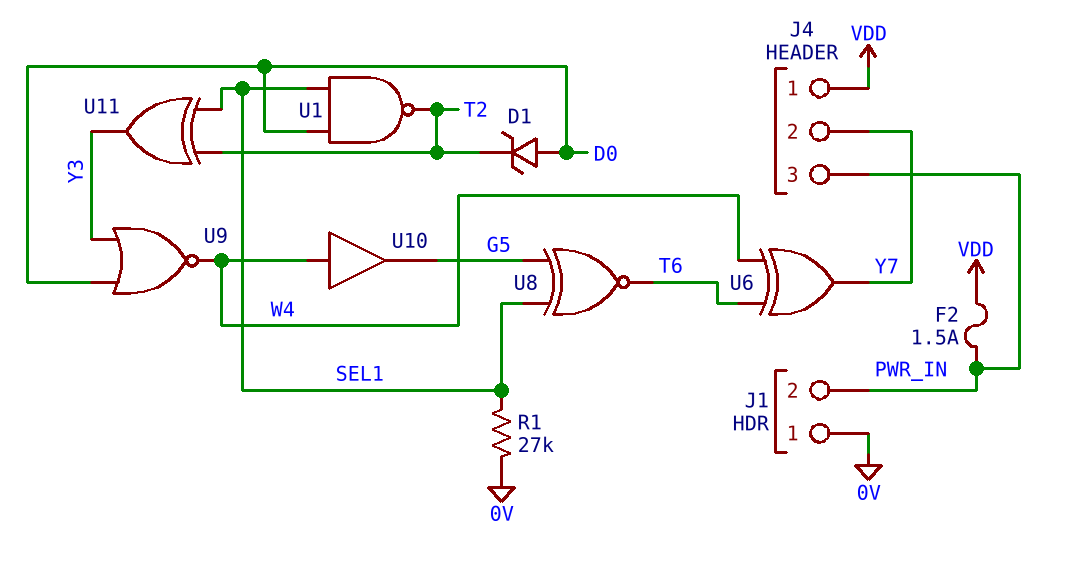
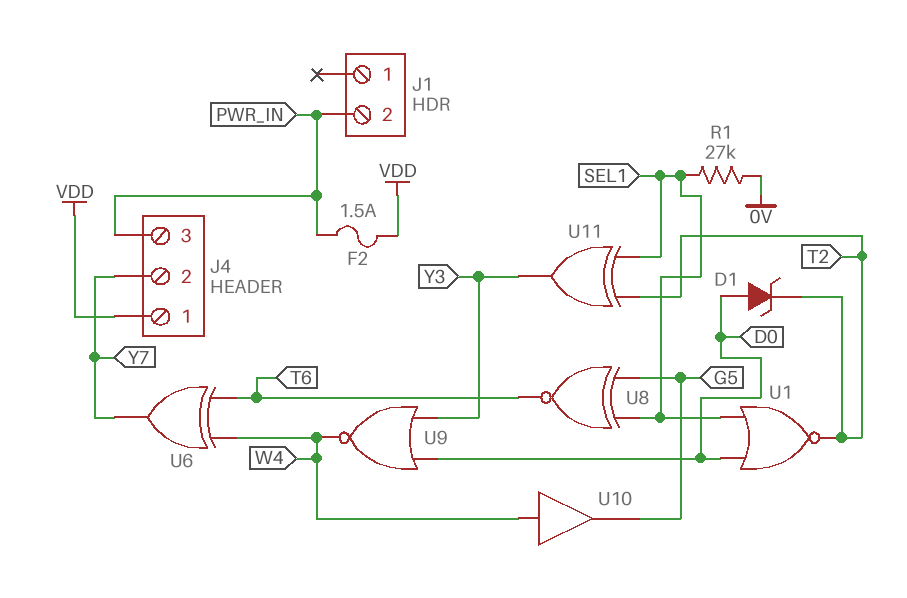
J1 pin 1: 0V -> none
U1: NAND (in D0, in SEL1, out T2) -> NOR (in D0, in SEL1, out T2)

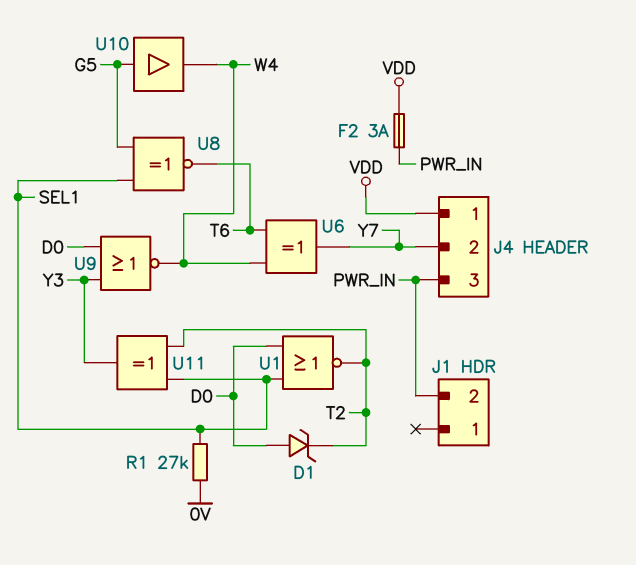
F2: 1.5A (PWR_IN, VDD) -> 3A (PWR_IN, VDD)
U10: buffer (in W4, out G5) -> buffer (in G5, out W4)

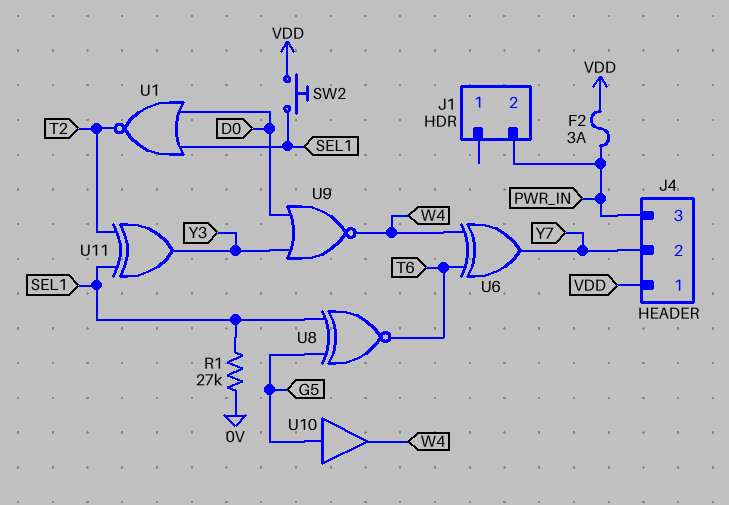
D1: zener (A D0, K T2) -> none
SW2: none -> button (SEL1, VDD)

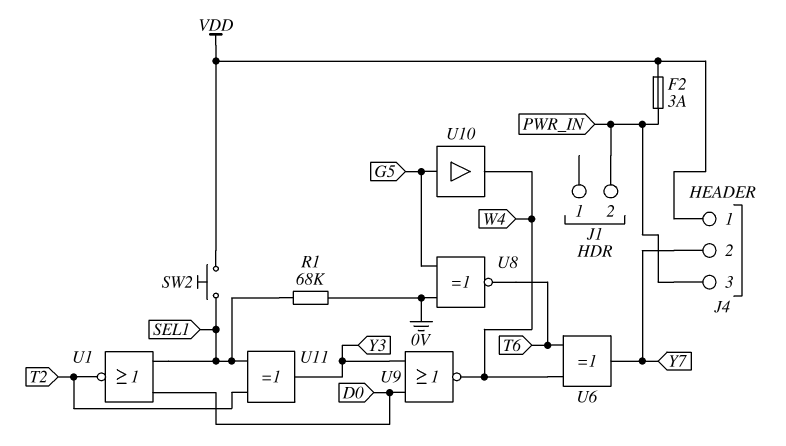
R1: 27k (0V, SEL1) -> 68k (0V, SEL1)
U8: XNOR (in G5, in SEL1, out T6) -> XNOR (in 0V, in G5, out T6)

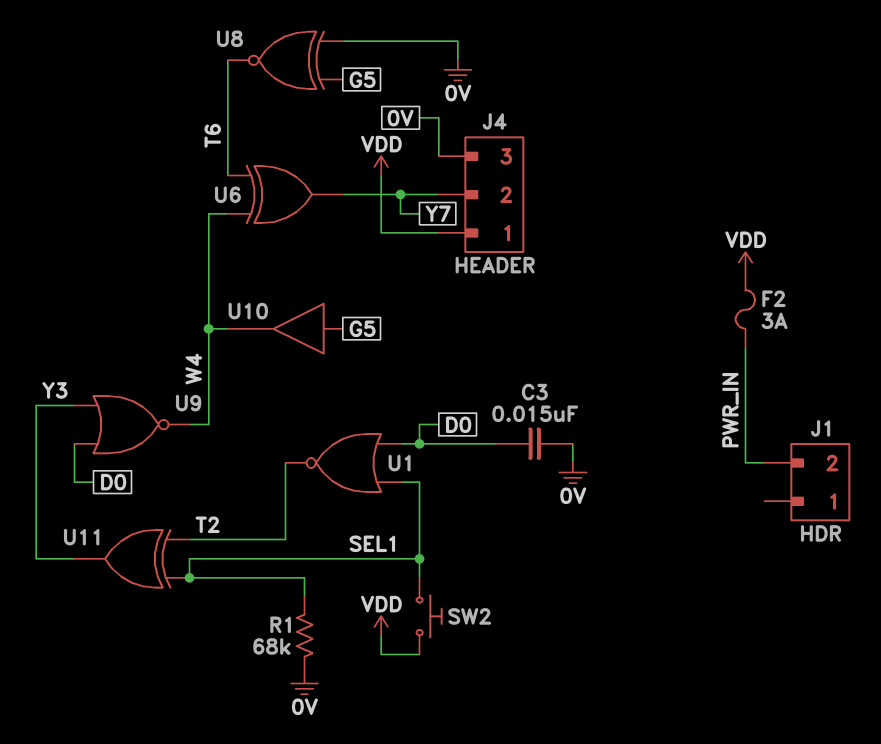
C3: none -> 15nF (0V, D0)
J4 pin 3: PWR_IN -> 0V

